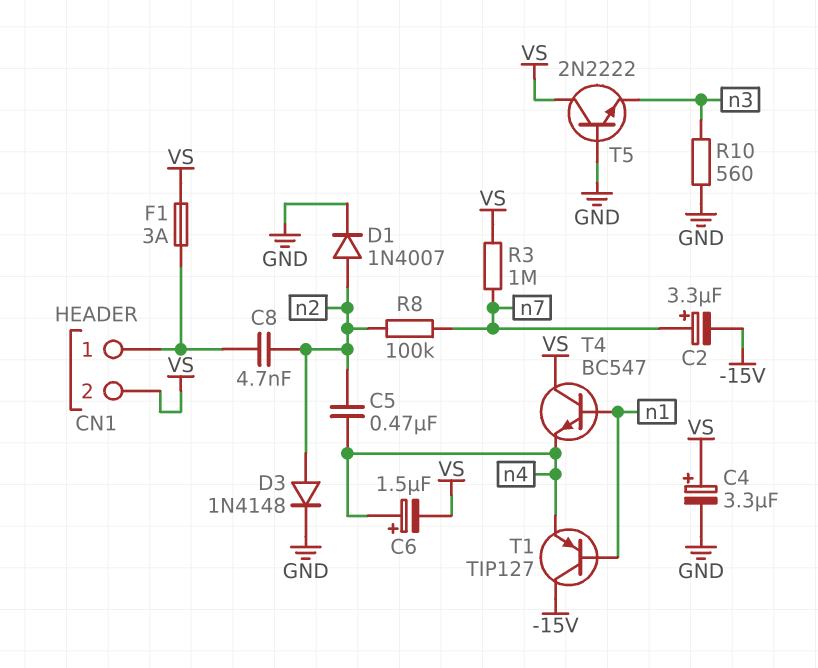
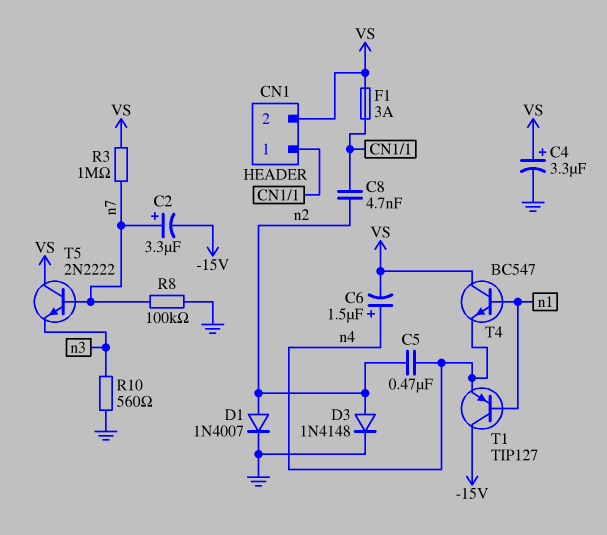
R8: 100k (n2, n7) -> 100k (GND, n7)
T5: NPN 2N2222 (B GND, C VS, E n3) -> NPN 2N2222 (B n7, C VS, E n3)

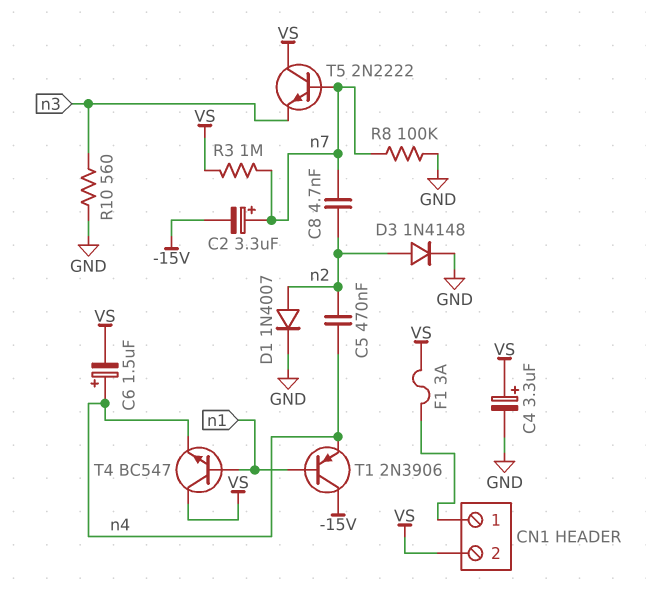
C8: 4.7nF (CN1/1, n2) -> 4.7nF (n2, n7)
T1: PNP TIP127 (B n1, C -15V, E n4) -> PNP 2N3906 (B n1, C -15V, E n4)

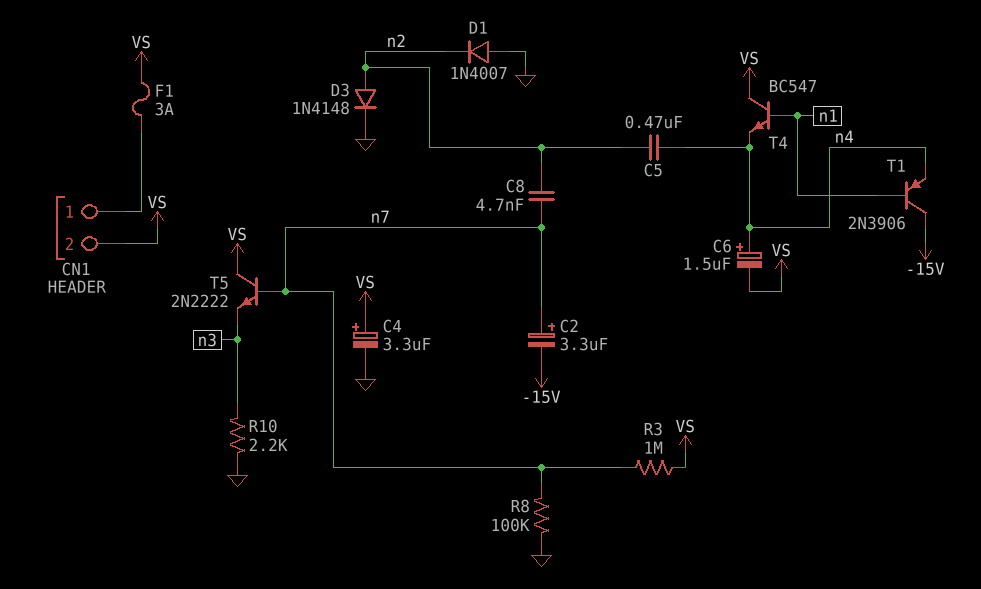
D1: diode 1N4007 (A n2, K GND) -> diode 1N4007 (A GND, K n2)
R10: 560 (GND, n3) -> 2.2k (GND, n3)

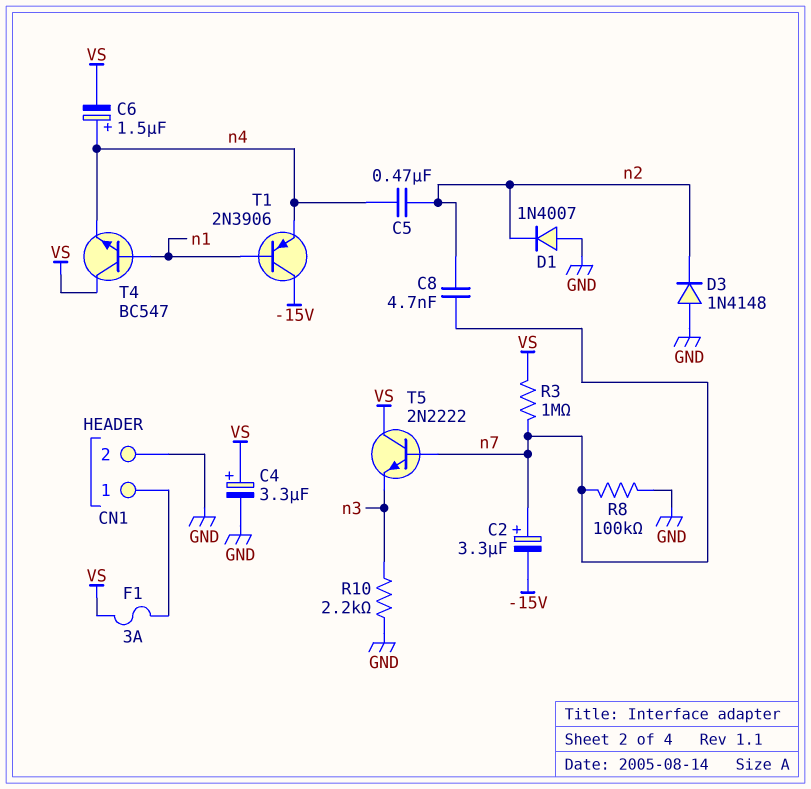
CN1 pin 2: VS -> GND
D3: diode 1N4148 (A n2, K GND) -> diode 1N4148 (A GND, K n2)

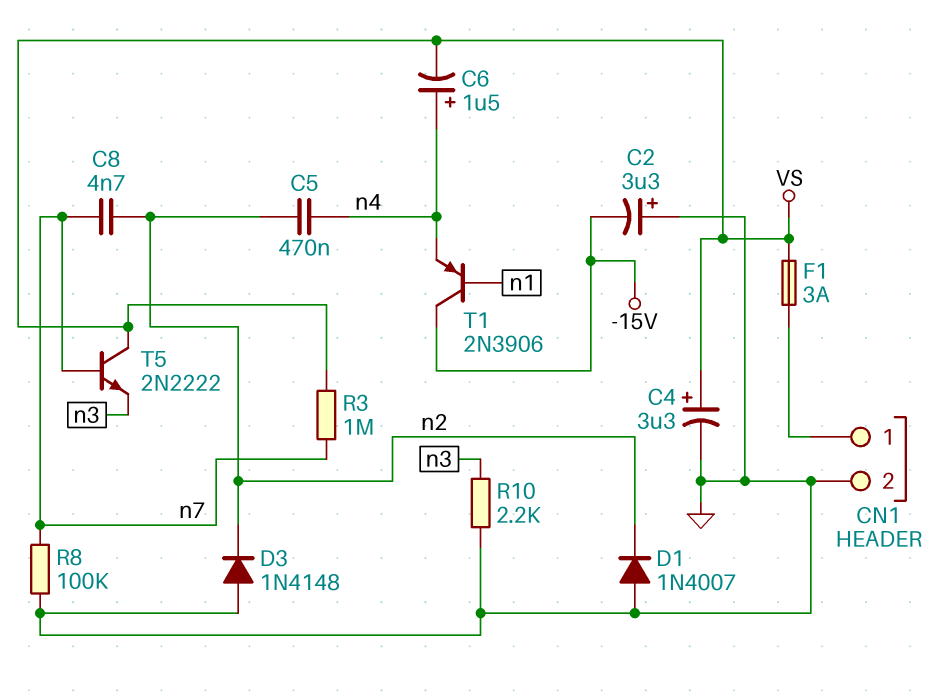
C2: 3.3uF (plus n7, minus -15V) -> 3.3uF (plus GND, minus -15V)
T4: NPN BC547 (B n1, C VS, E n4) -> none

